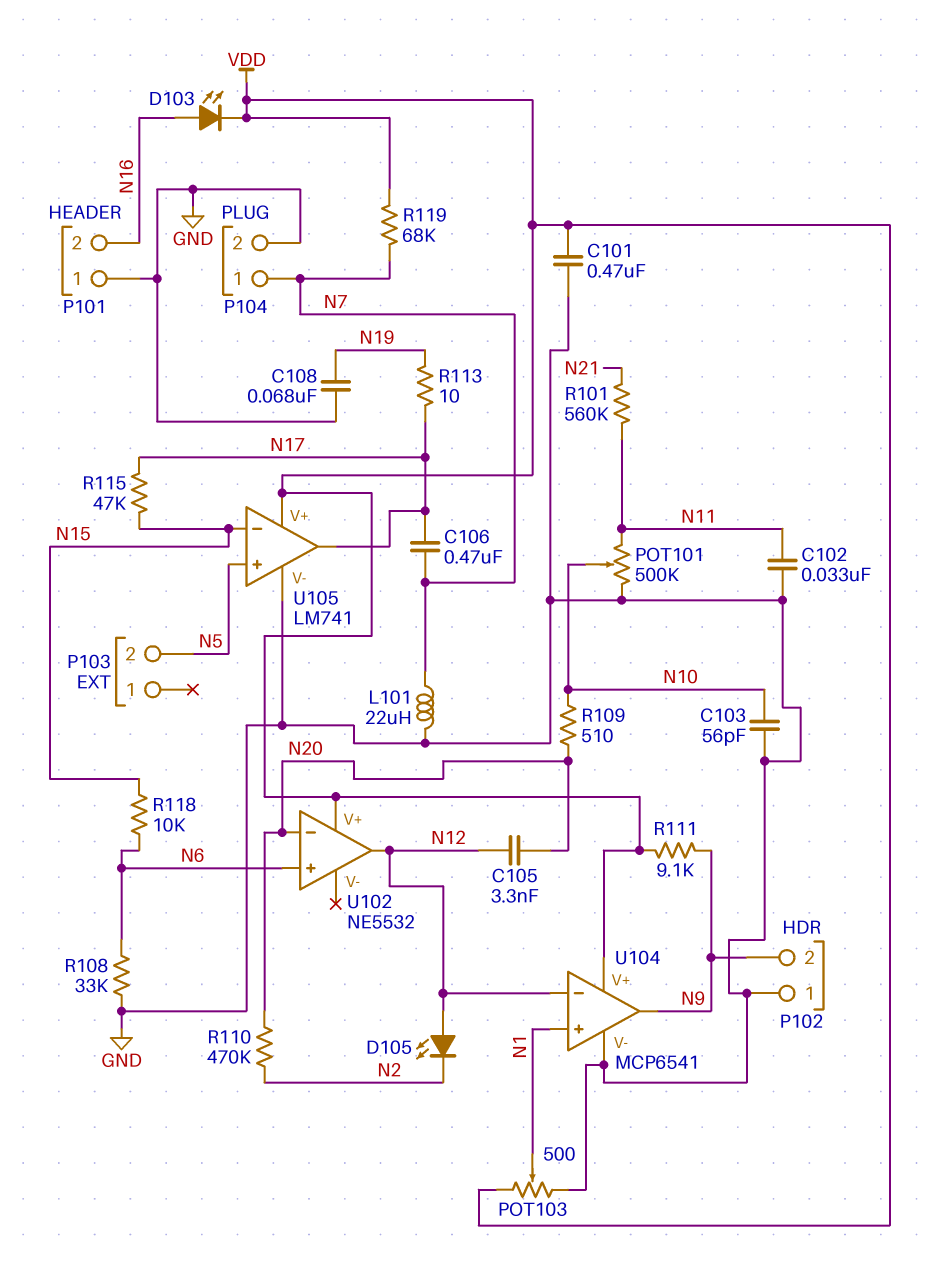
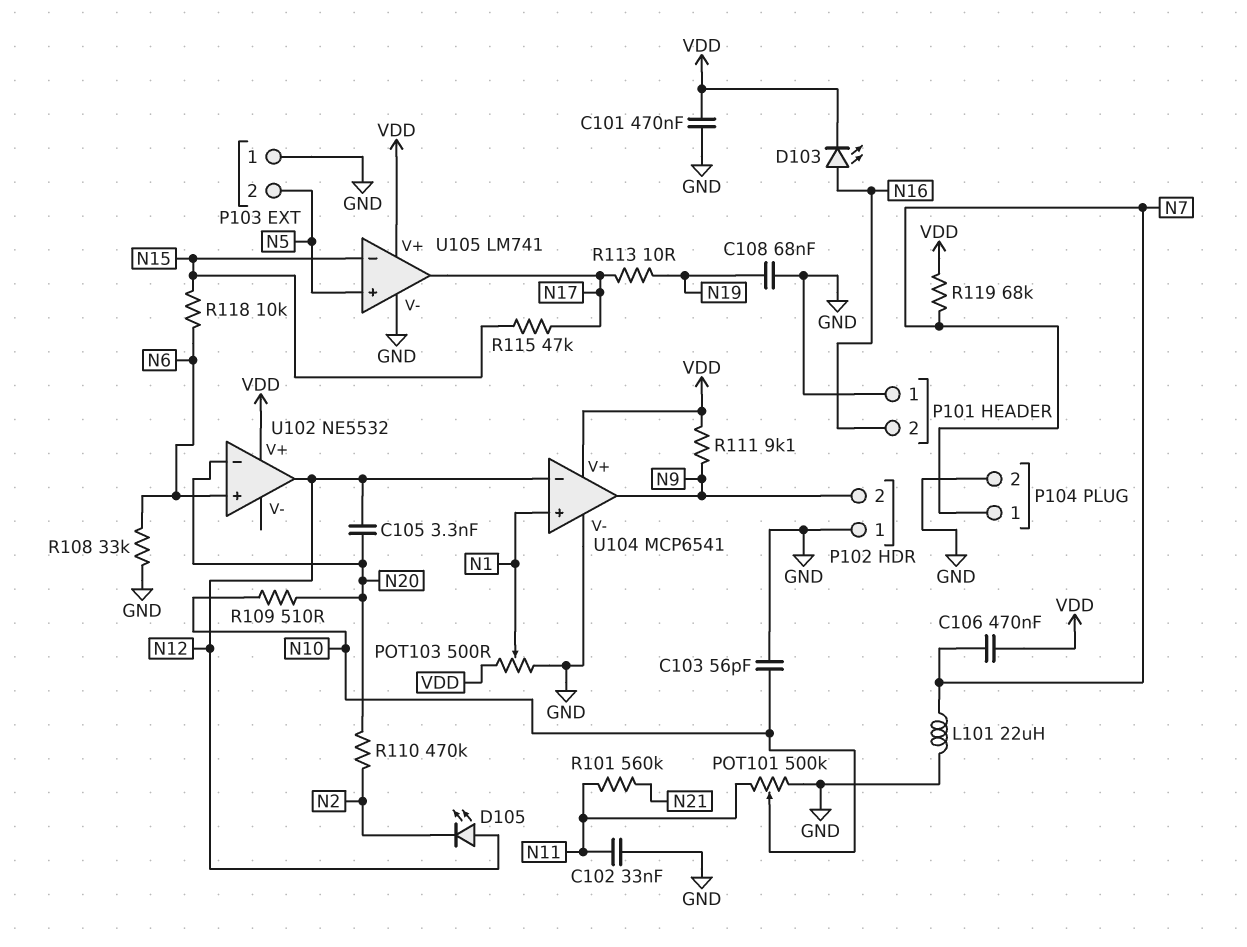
C106: 470nF (N7, N17) -> 470nF (N7, VDD)
P103 pin 1: none -> GND

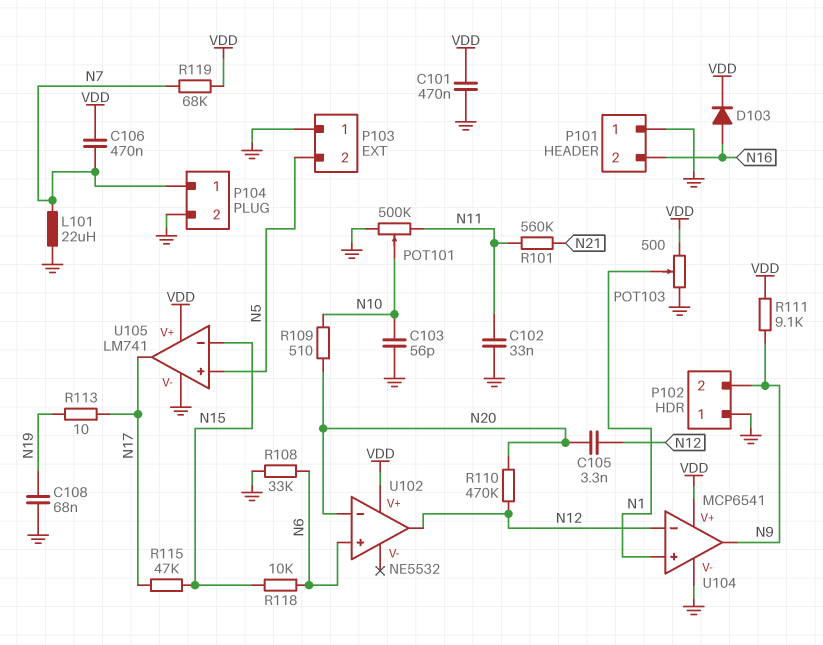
D103: LED (A N16, K VDD) -> diode (A N16, K VDD)
D105: LED (A N12, K N2) -> none
R110: 470k (N2, N20) -> 470k (N12, N20)

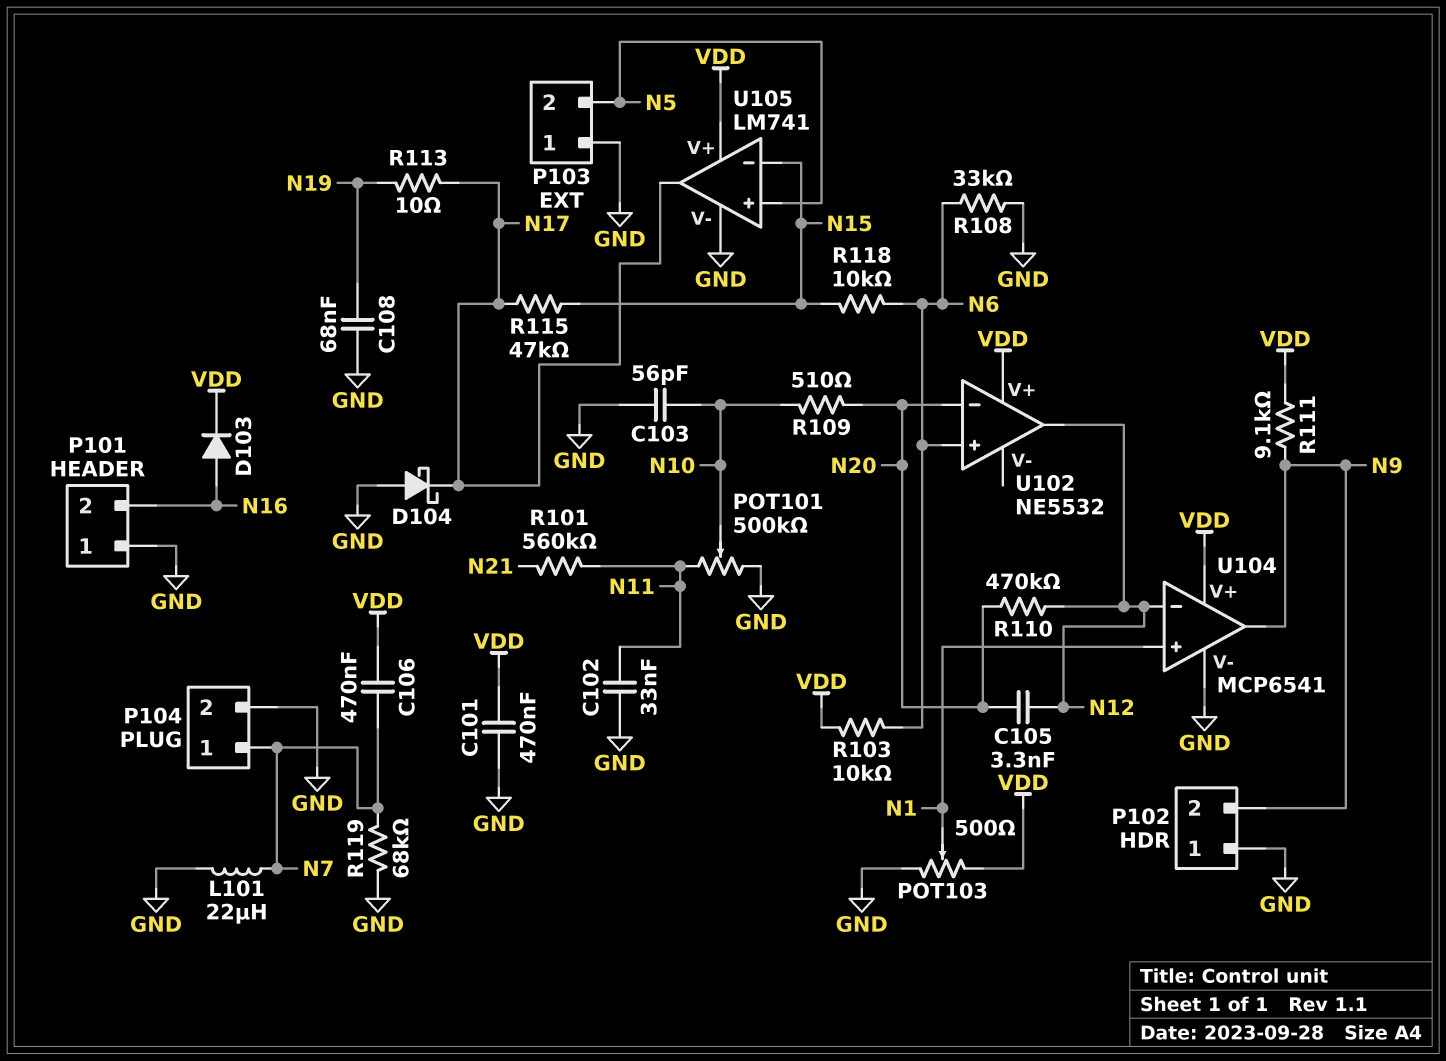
D104: none -> schottky (A GND, K N17)
R103: none -> 10k (N6, VDD)
R119: 68k (N7, VDD) -> 68k (GND, N7)

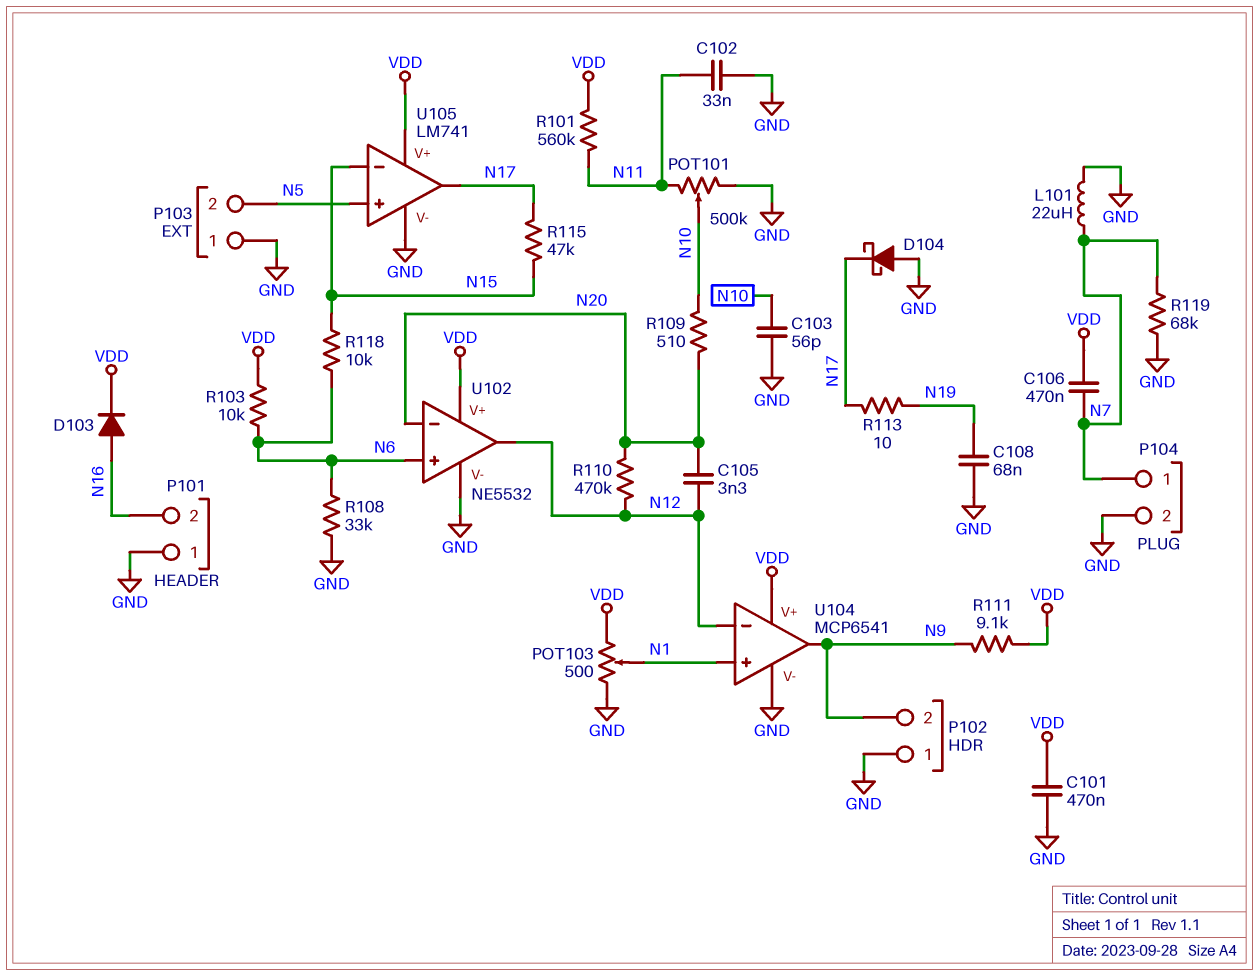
R101: 560k (N11, N21) -> 560k (N11, VDD)
U102 pin V-: none -> GND

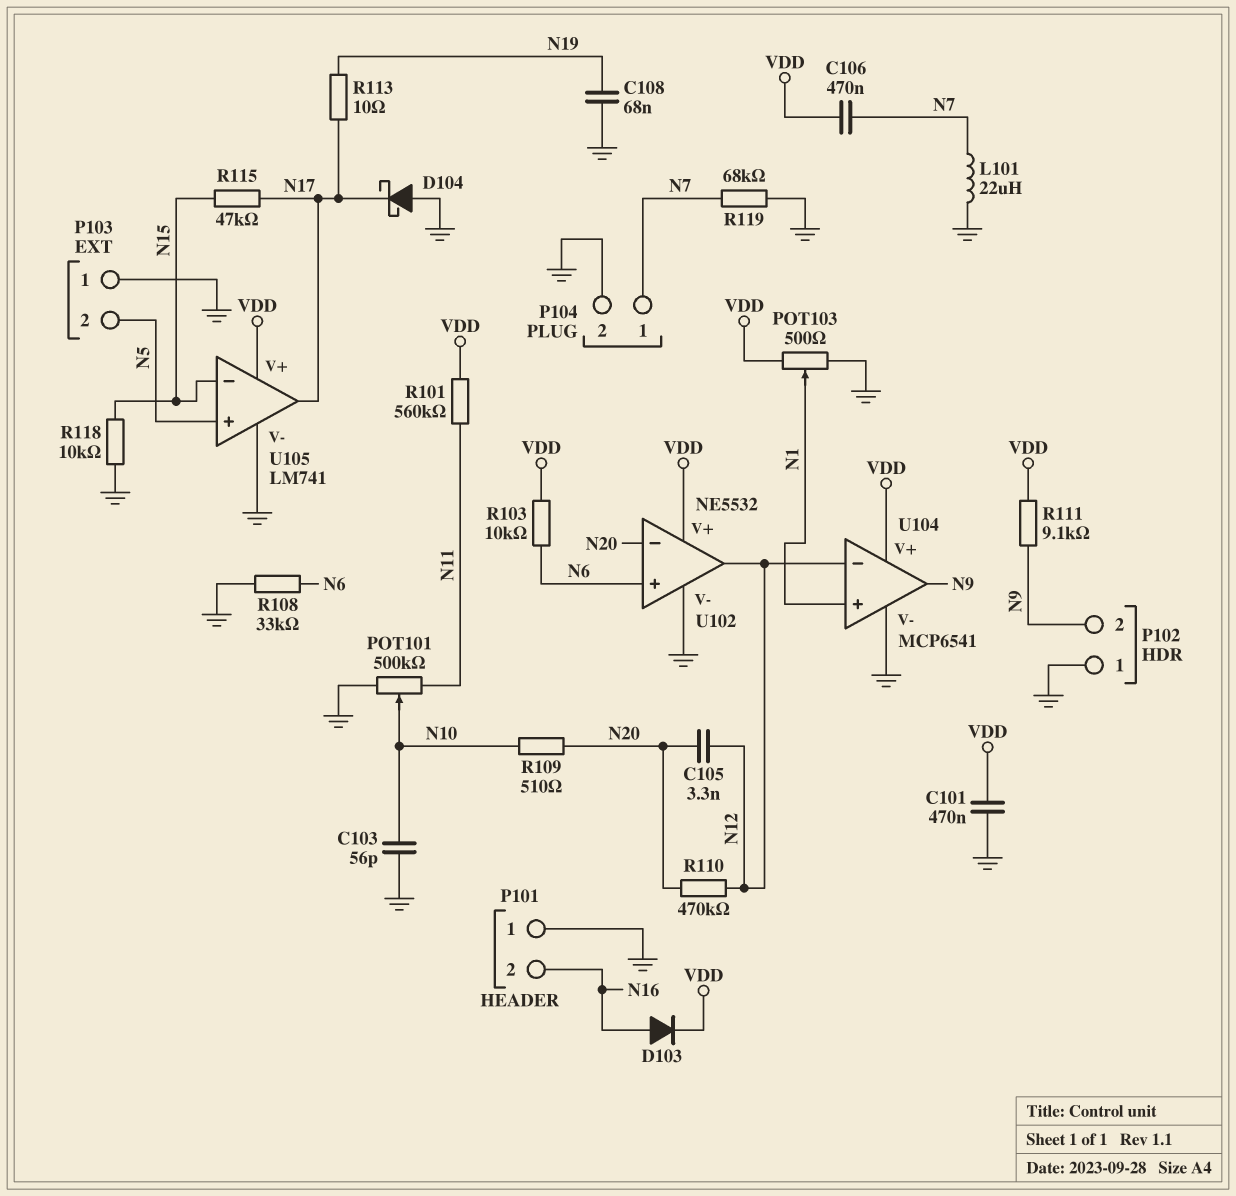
C102: 33nF (GND, N11) -> none
R118: 10k (N6, N15) -> 10k (GND, N15)

